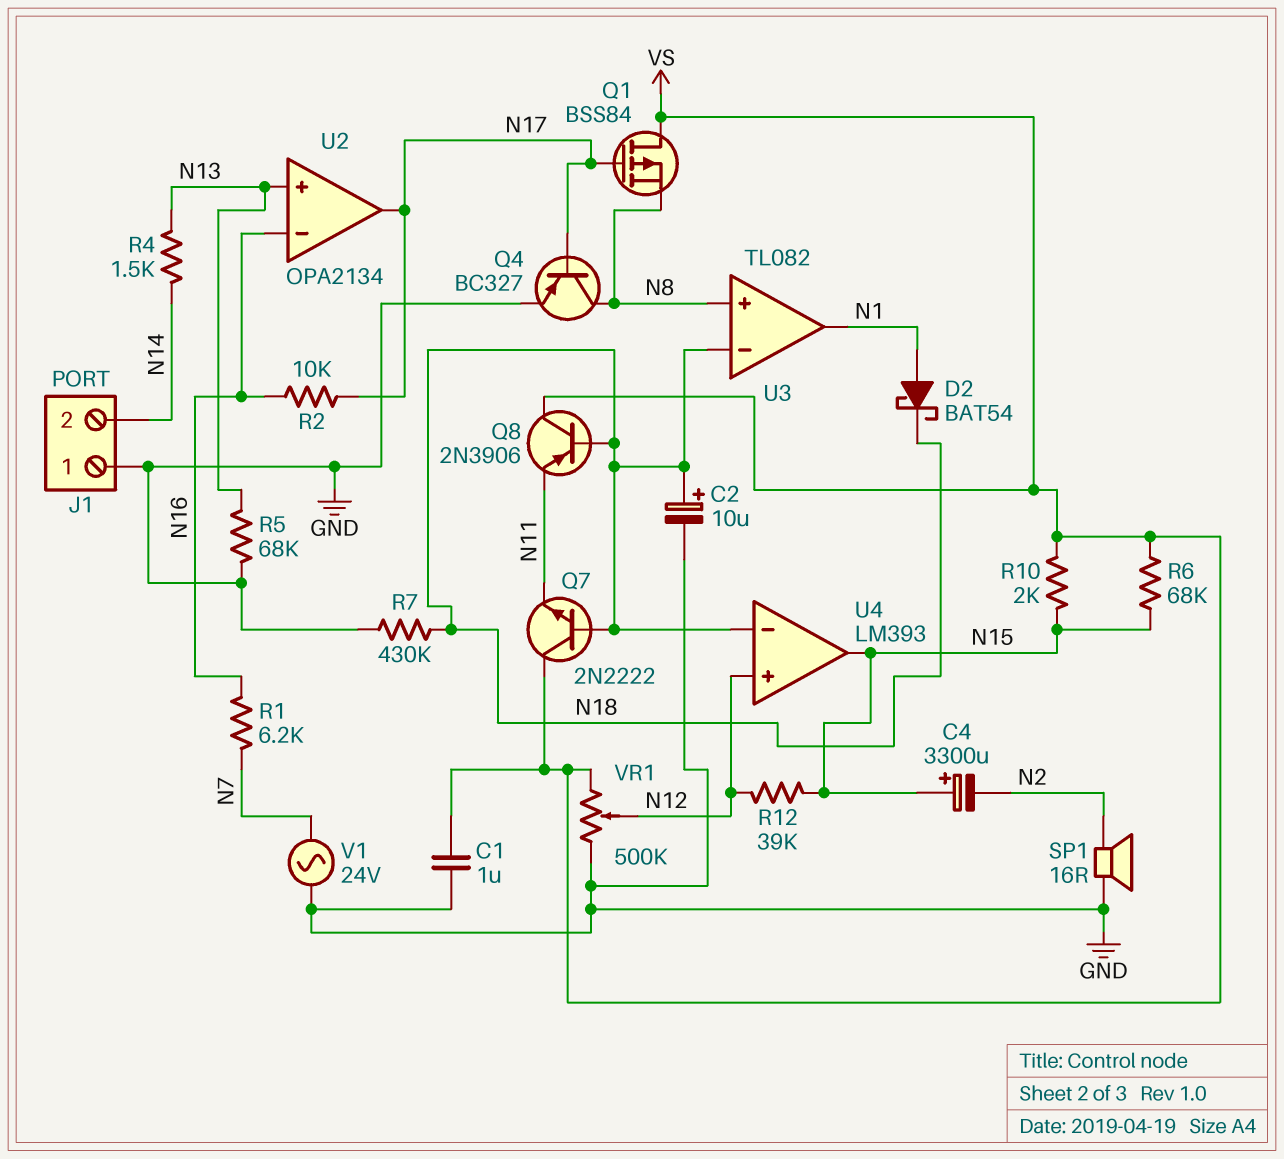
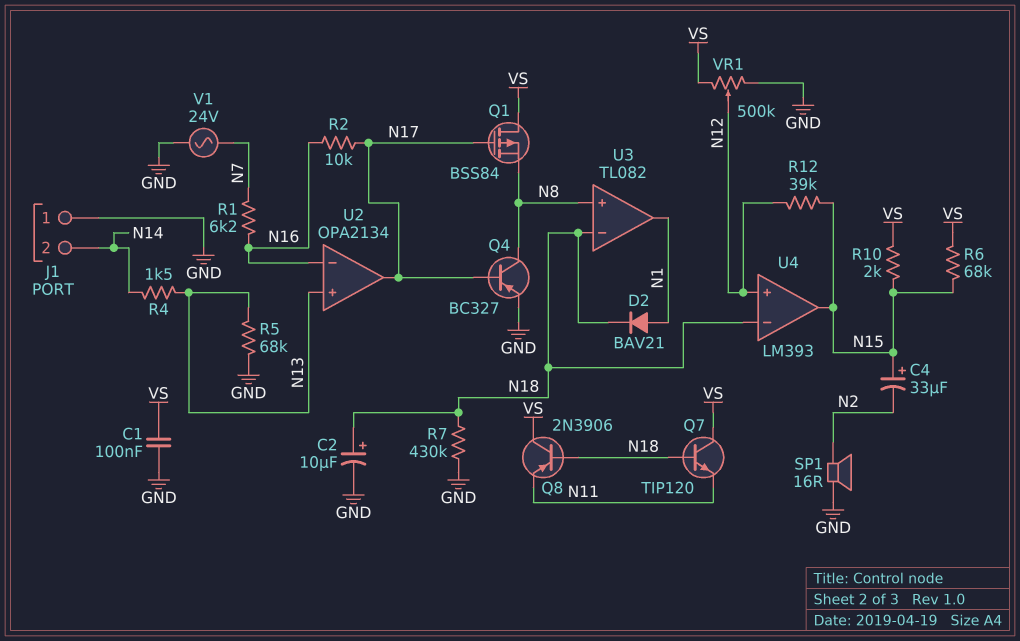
C1: 1uF (GND, VS) -> 100nF (GND, VS)
C4: 3300uF (plus N15, minus N2) -> 33uF (plus N15, minus N2)
D2: schottky BAT54 (A N1, K N18) -> diode BAV21 (A N1, K N18)
Q7: NPN 2N2222 (B N18, C VS, E N11) -> NPN TIP120 (B N18, C VS, E N11)

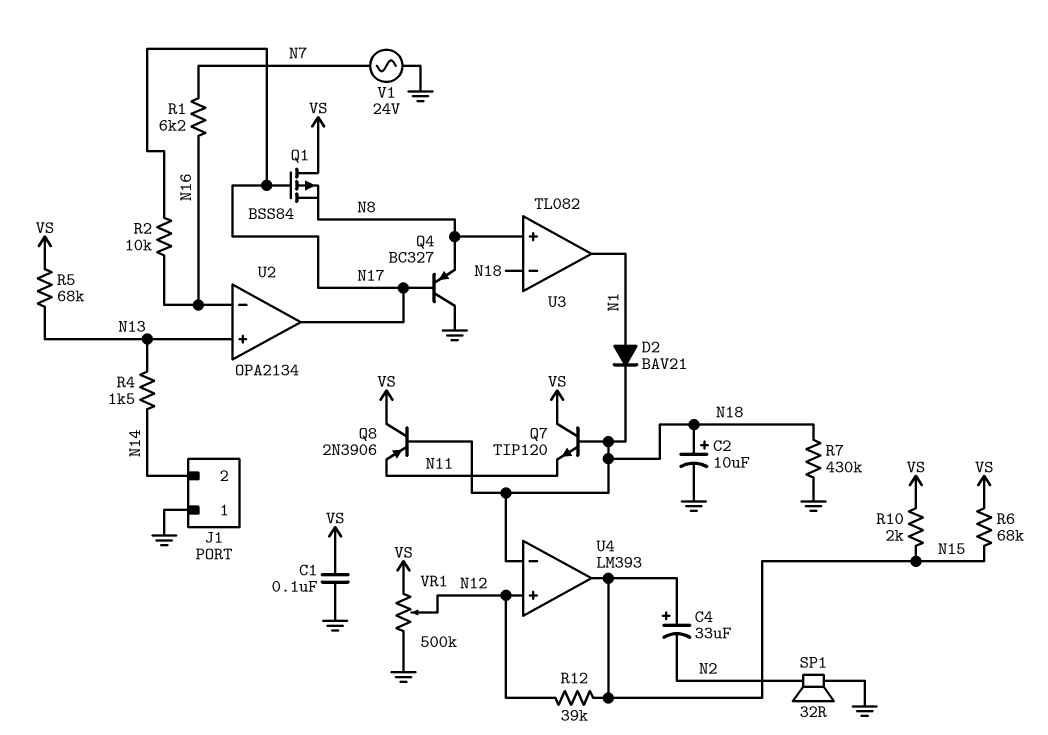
Q4: PNP BC327 (B N17, C N8, E GND) -> PNP BC327 (B N17, C GND, E N8)
R5: 68k (GND, N13) -> 68k (N13, VS)
SP1: speaker 16R (GND, N2) -> speaker 32R (GND, N2)

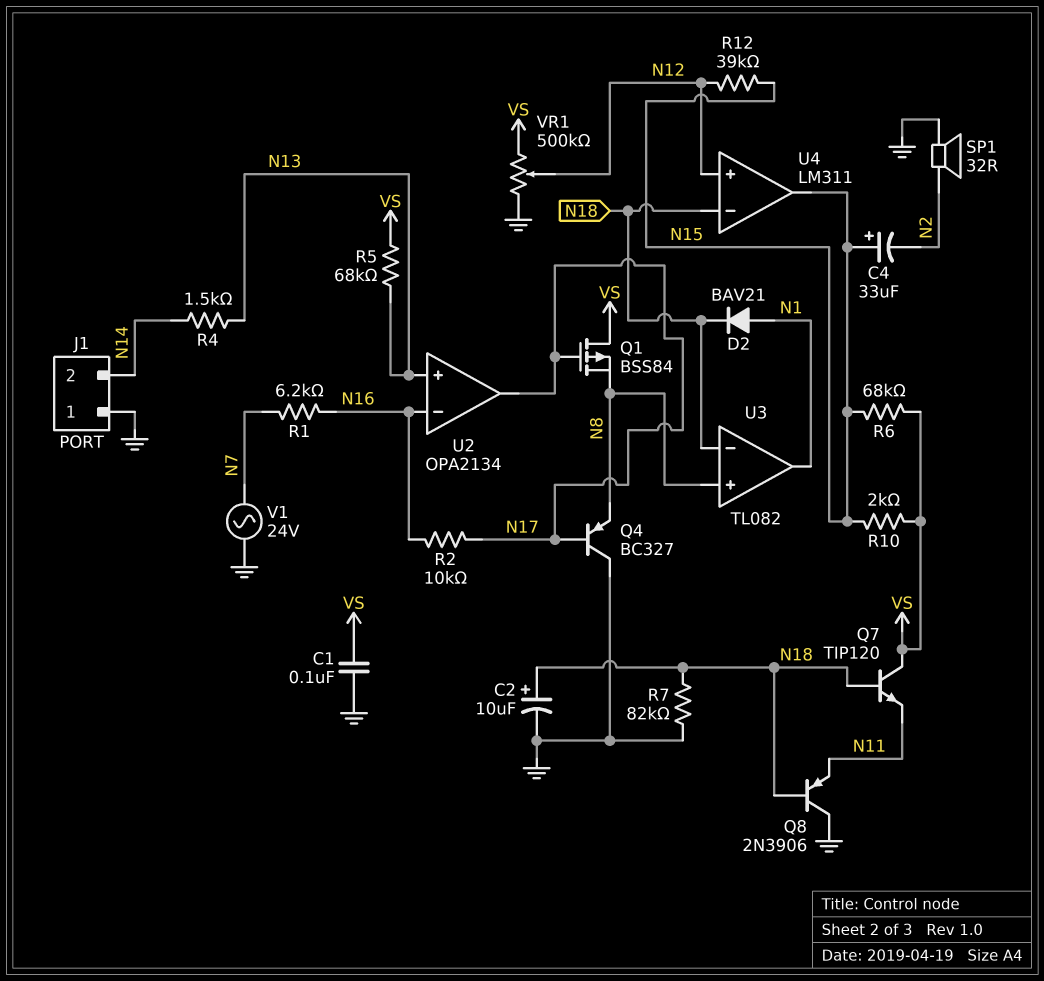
Q8: PNP 2N3906 (B N18, C VS, E N11) -> PNP 2N3906 (B N18, C GND, E N11)
R7: 430k (GND, N18) -> 82k (GND, N18)
U4: LM393 -> LM311

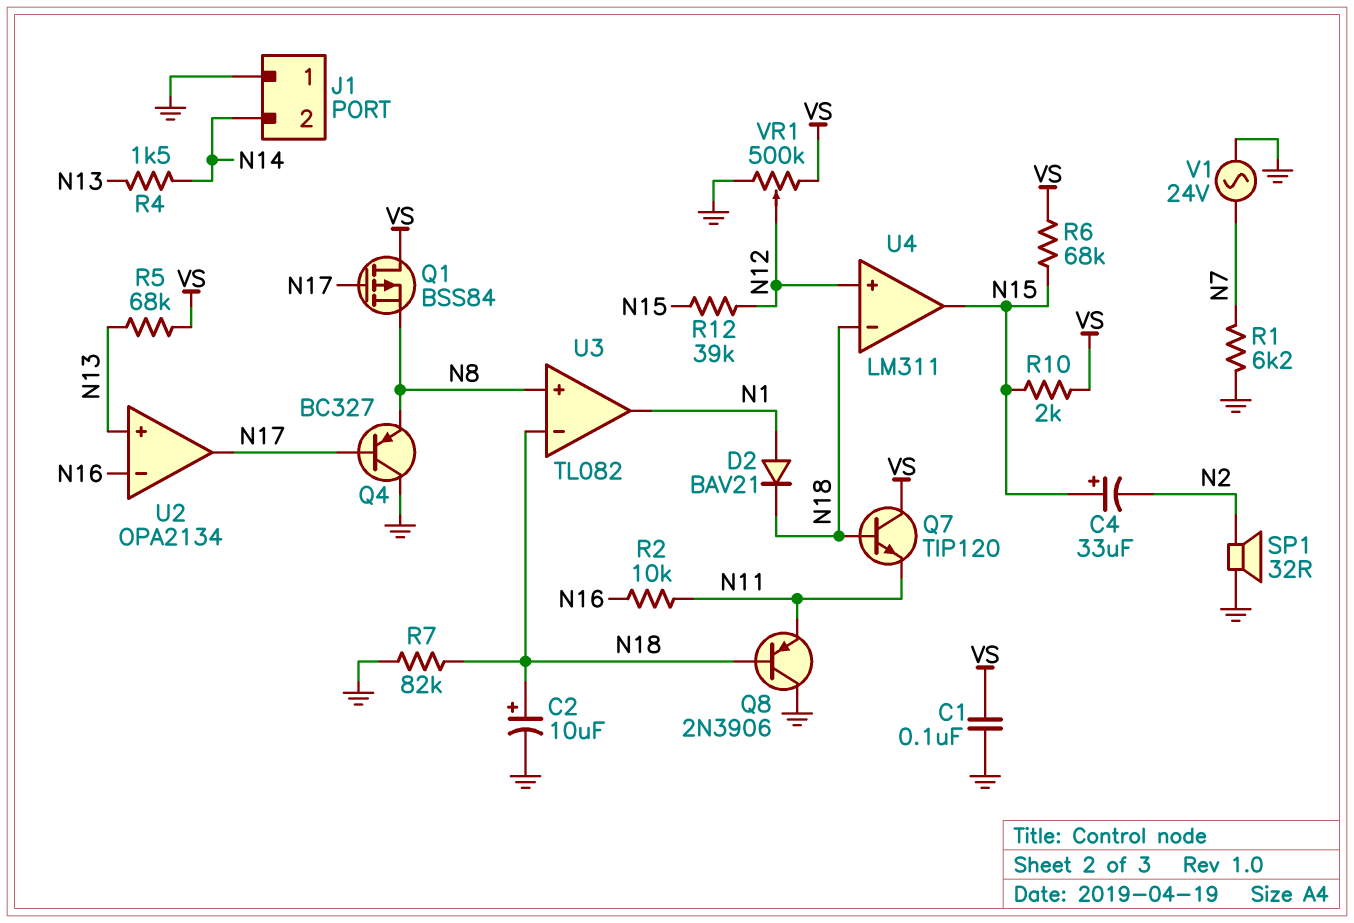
R1: 6.2k (N7, N16) -> 6.2k (GND, N7)
R2: 10k (N16, N17) -> 10k (N11, N16)

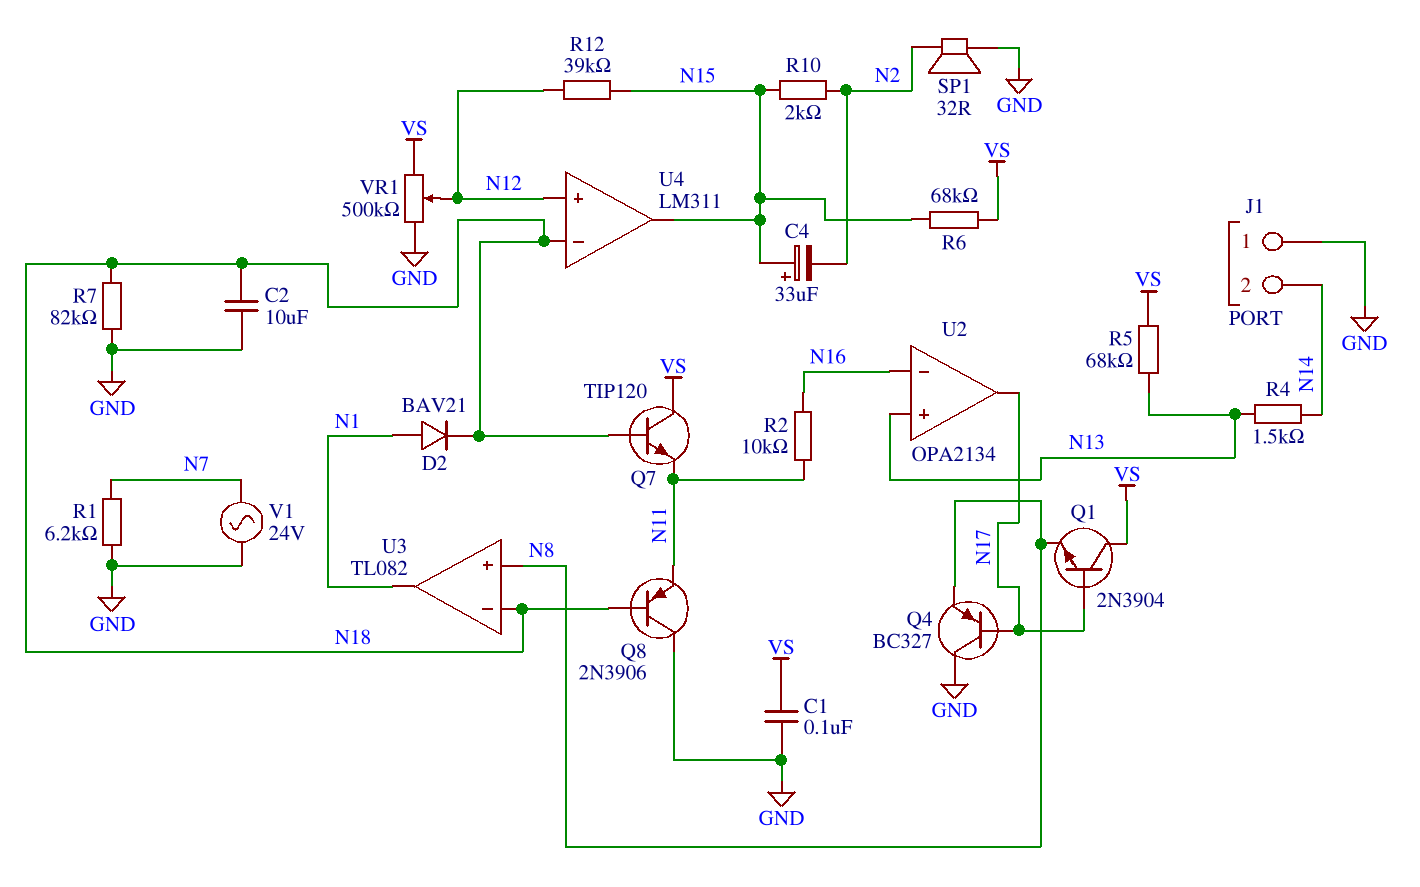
C2: 10uF (plus N18, minus GND) -> 10uF (GND, N18)
Q1: PMOS BSS84 (G N17, D VS, S N8) -> NPN 2N3904 (B N17, C VS, E N8)
R10: 2k (N15, VS) -> 2k (N2, N15)

